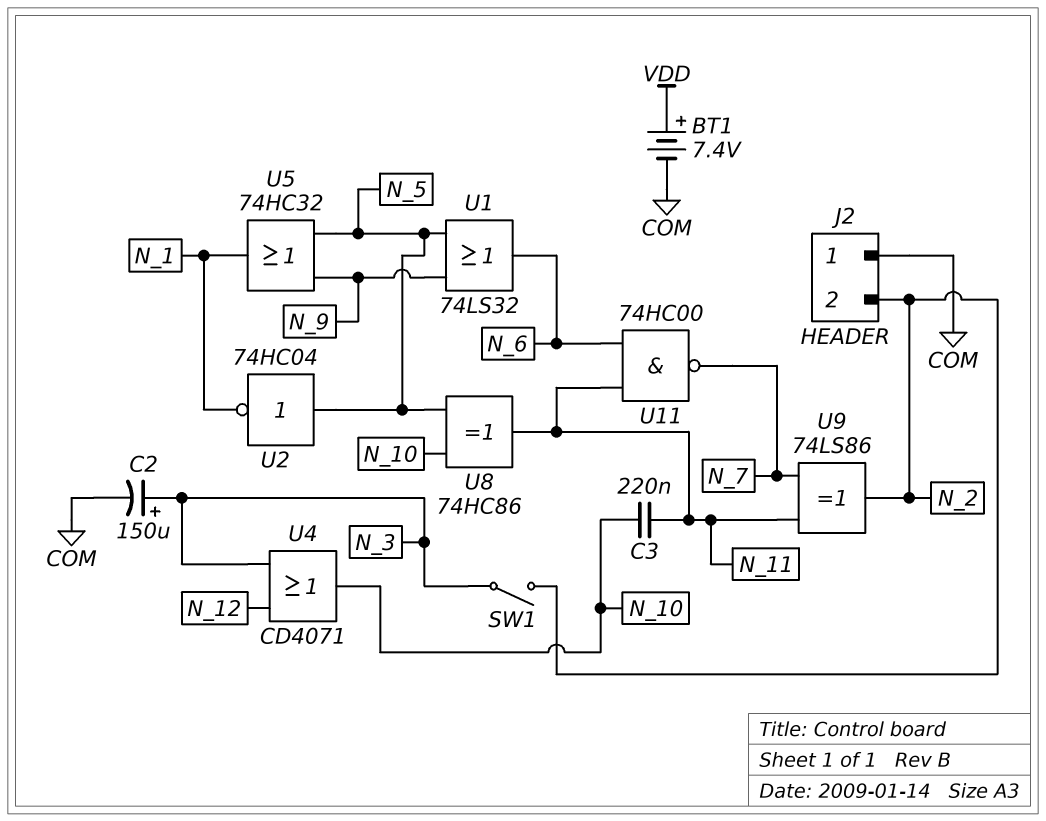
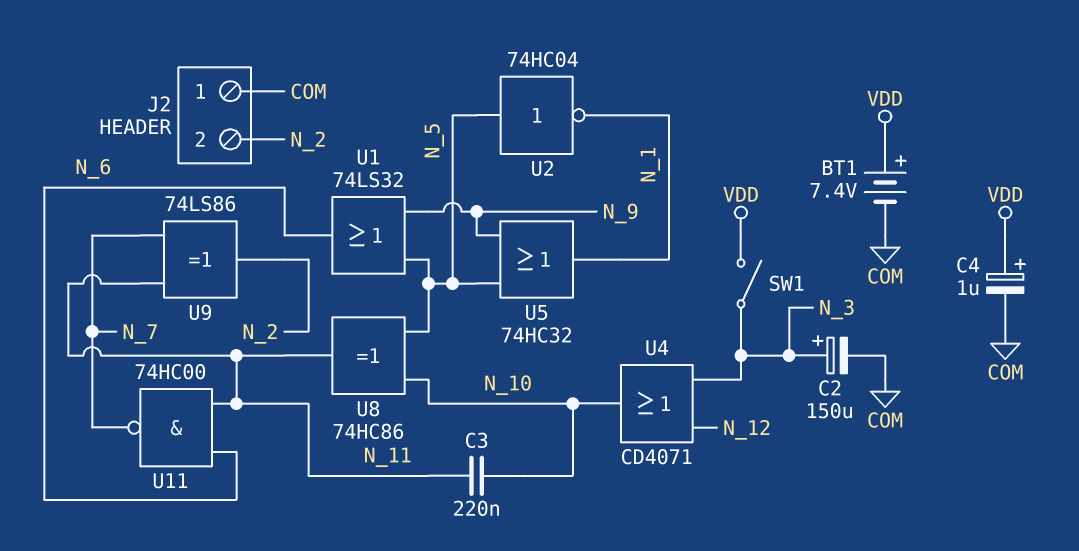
C4: none -> 1uF (plus VDD, minus COM)
SW1: switch (N_2, N_3) -> switch (N_3, VDD)

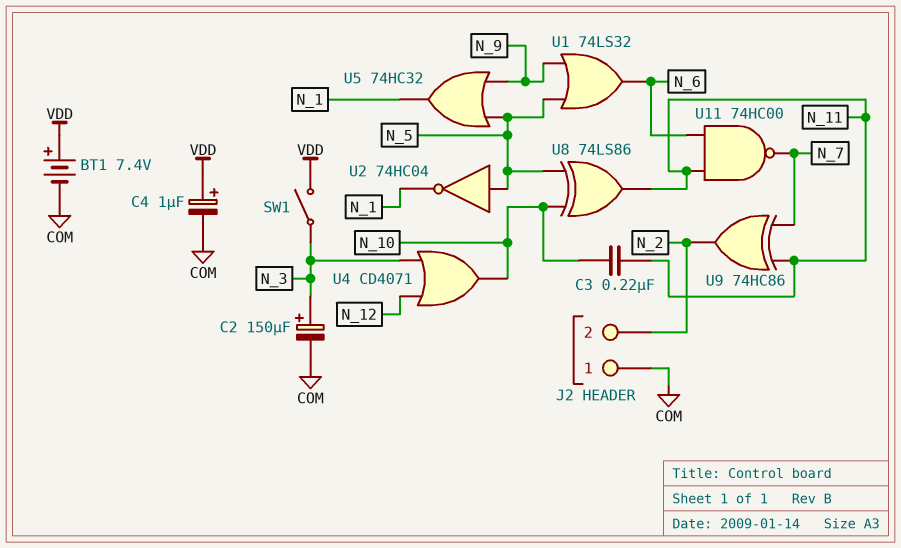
U8: XOR 74HC86 (in N_5, in N_10, out N_11) -> XOR 74LS86 (in N_5, in N_10, out N_11)
U9: XOR 74LS86 (in N_7, in N_11, out N_2) -> XOR 74HC86 (in N_7, in N_11, out N_2)

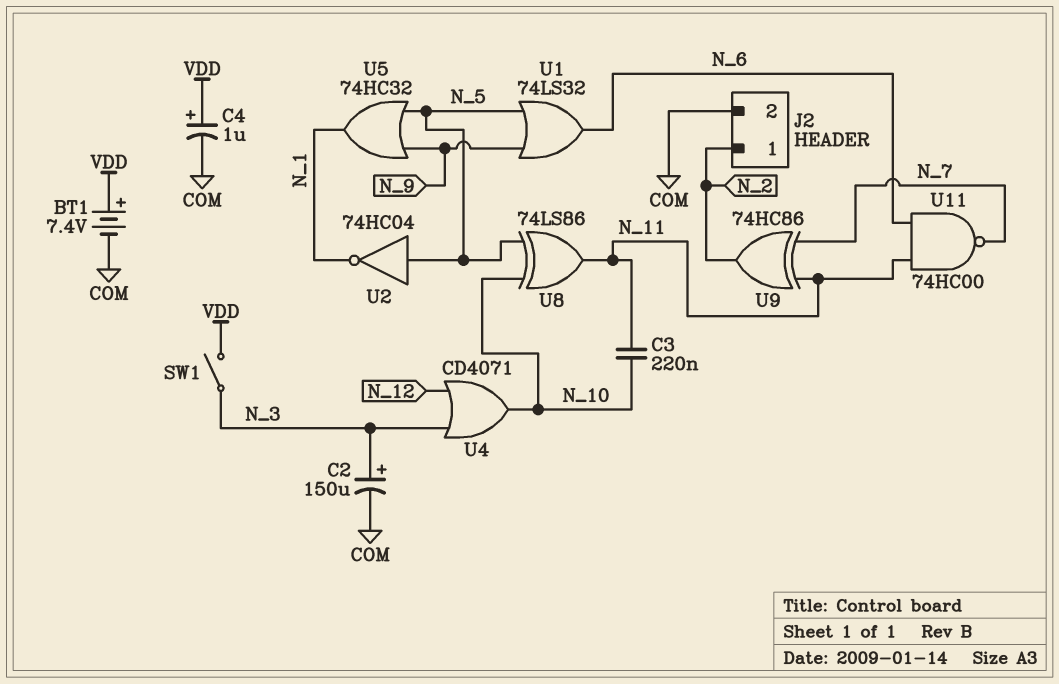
J2 pin 1: COM -> N_2
J2 pin 2: N_2 -> COM

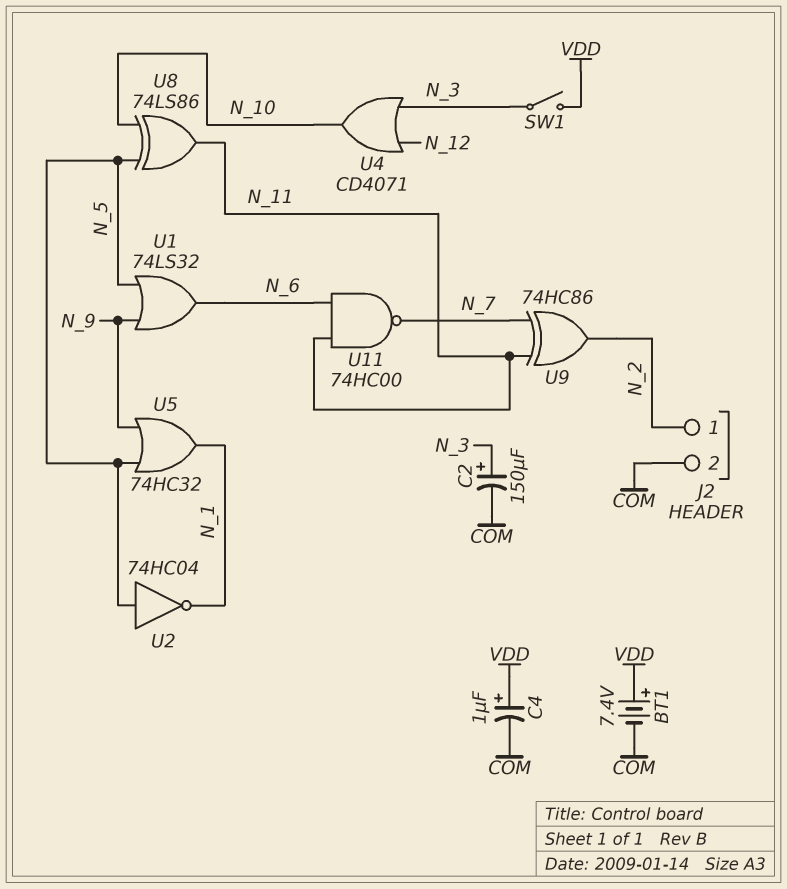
C3: 220nF (N_10, N_11) -> none

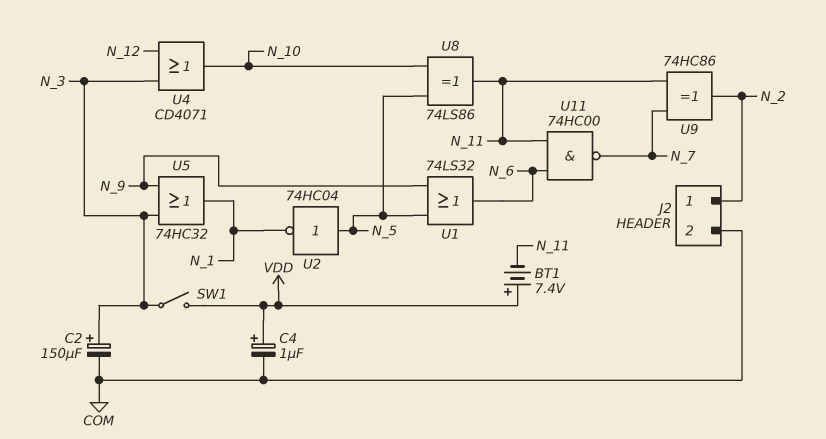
BT1: 7.4V (plus VDD, minus COM) -> 7.4V (plus VDD, minus N_11)
U5: OR 74HC32 (in N_5, in N_9, out N_1) -> OR 74HC32 (in N_3, in N_9, out N_1)

